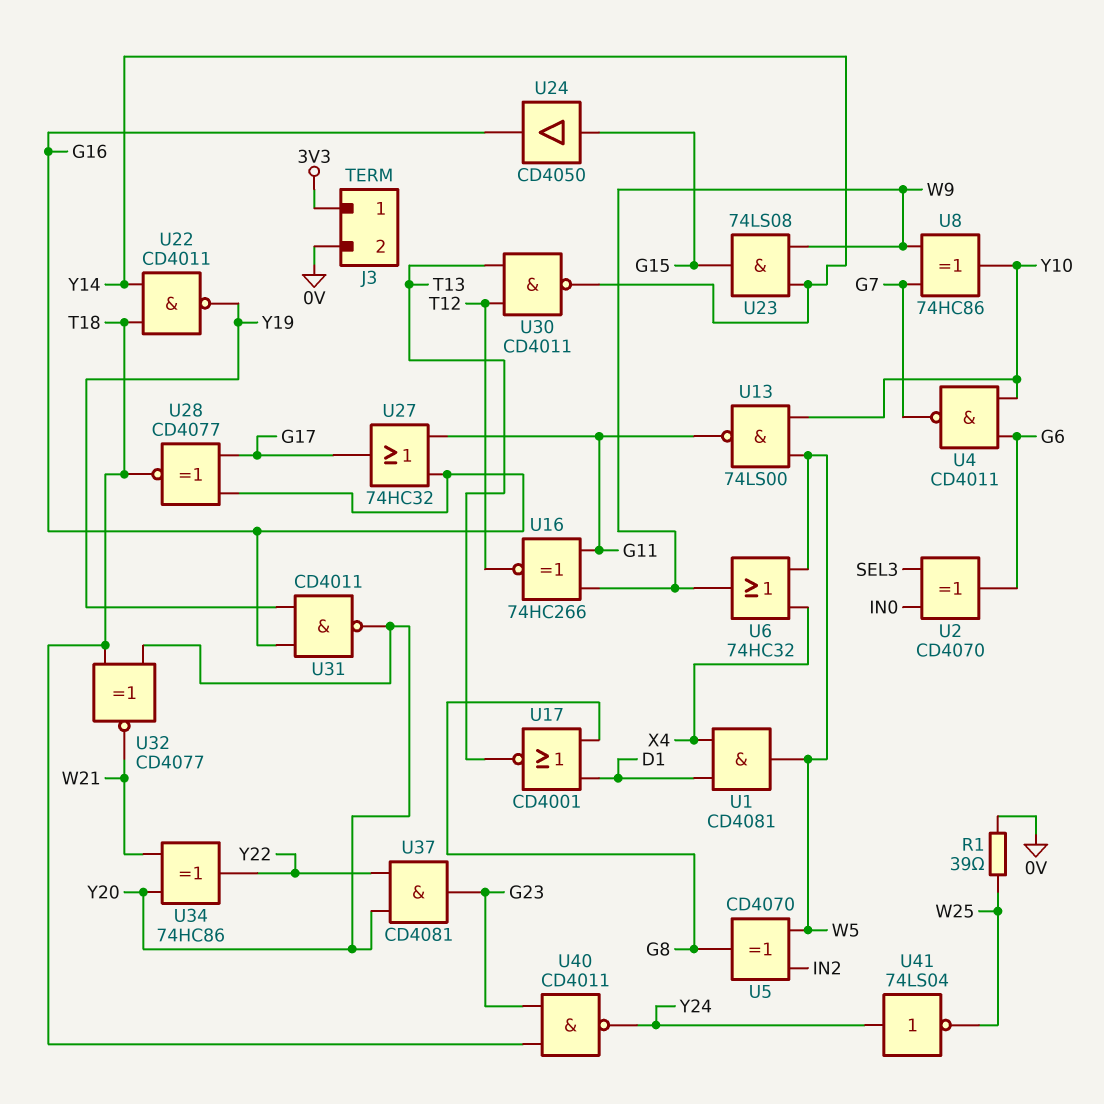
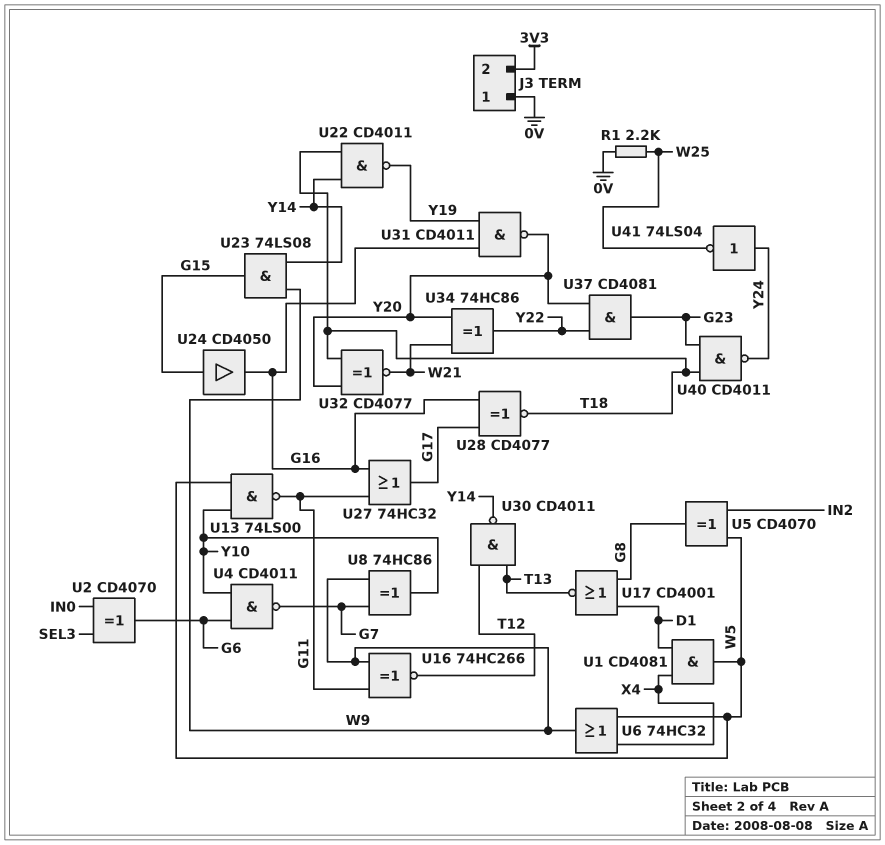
J3 pin 1: 3V3 -> 0V
J3 pin 2: 0V -> 3V3
R1: 39 (0V, W25) -> 2.2k (0V, W25)

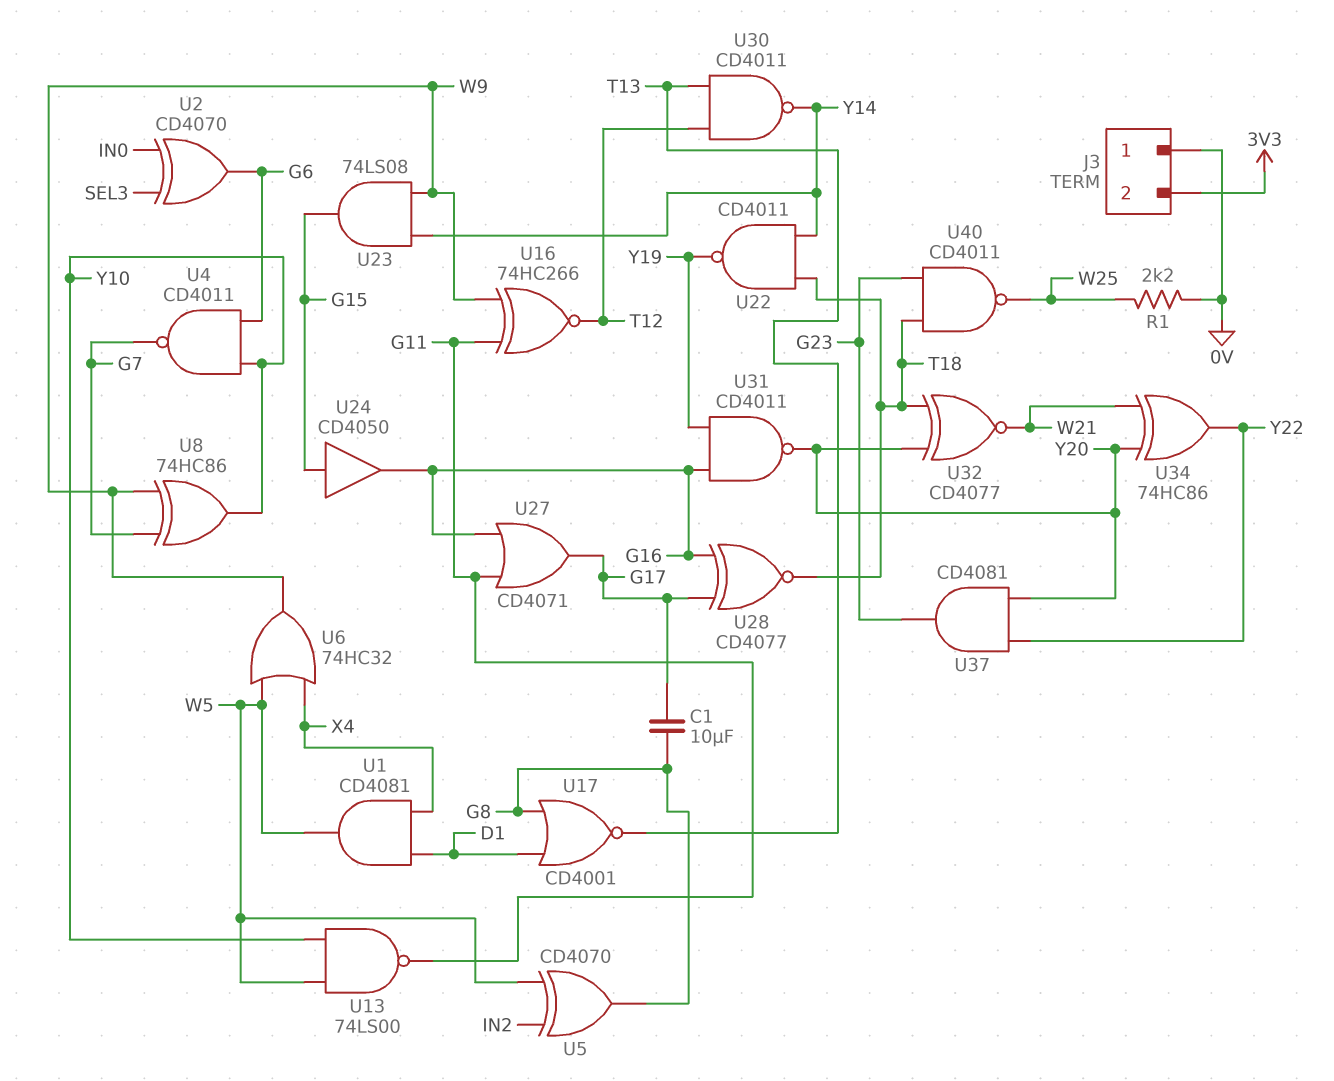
C1: none -> 10uF (G8, G17)
U27: OR 74HC32 (in G11, in G16, out G17) -> OR CD4071 (in G11, in G16, out G17)
U40: NAND CD4011 (in G23, in T18, out Y24) -> NAND CD4011 (in G23, in T18, out W25)
U41: NOT 74LS04 (in Y24, out W25) -> none

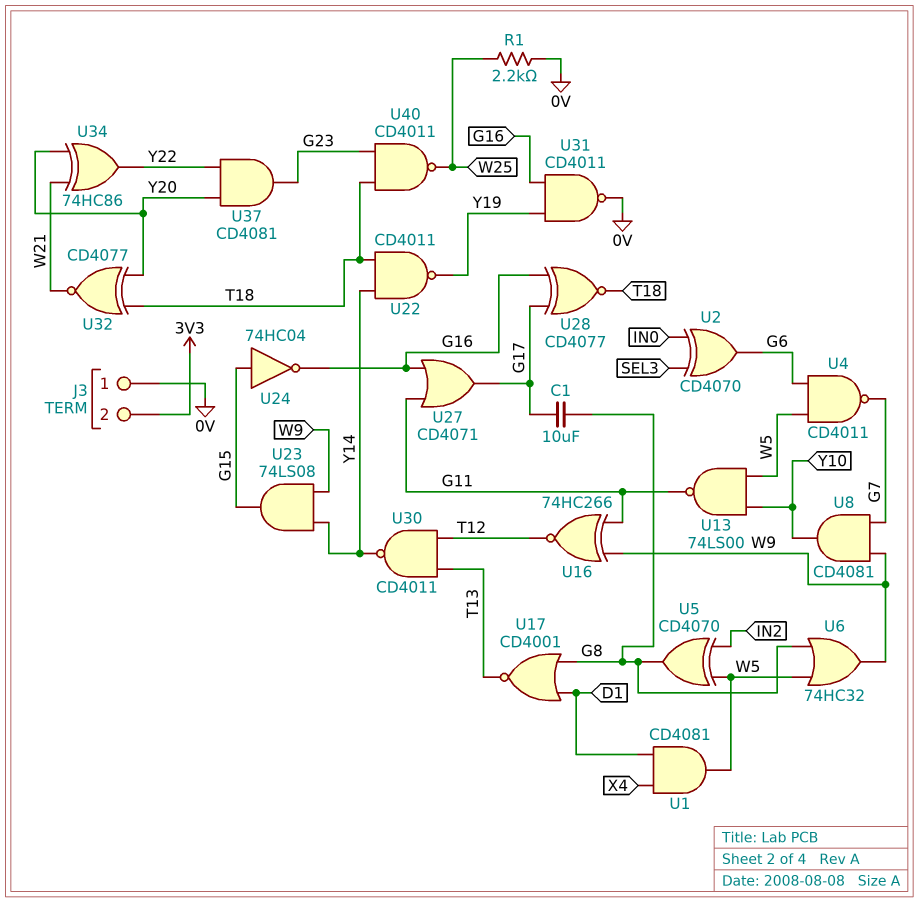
U4: NAND CD4011 (in G6, in Y10, out G7) -> NAND CD4011 (in G6, in W5, out G7)
U6: OR 74HC32 (in W5, in X4, out W9) -> OR 74HC32 (in G8, in W5, out W9)
U8: XOR 74HC86 (in G7, in W9, out Y10) -> AND CD4081 (in G7, in W9, out Y10)
U24: buffer CD4050 (in G15, out G16) -> NOT 74HC04 (in G15, out G16)
U31: NAND CD4011 (in G16, in Y19, out Y20) -> NAND CD4011 (in G16, in Y19, out 0V)

